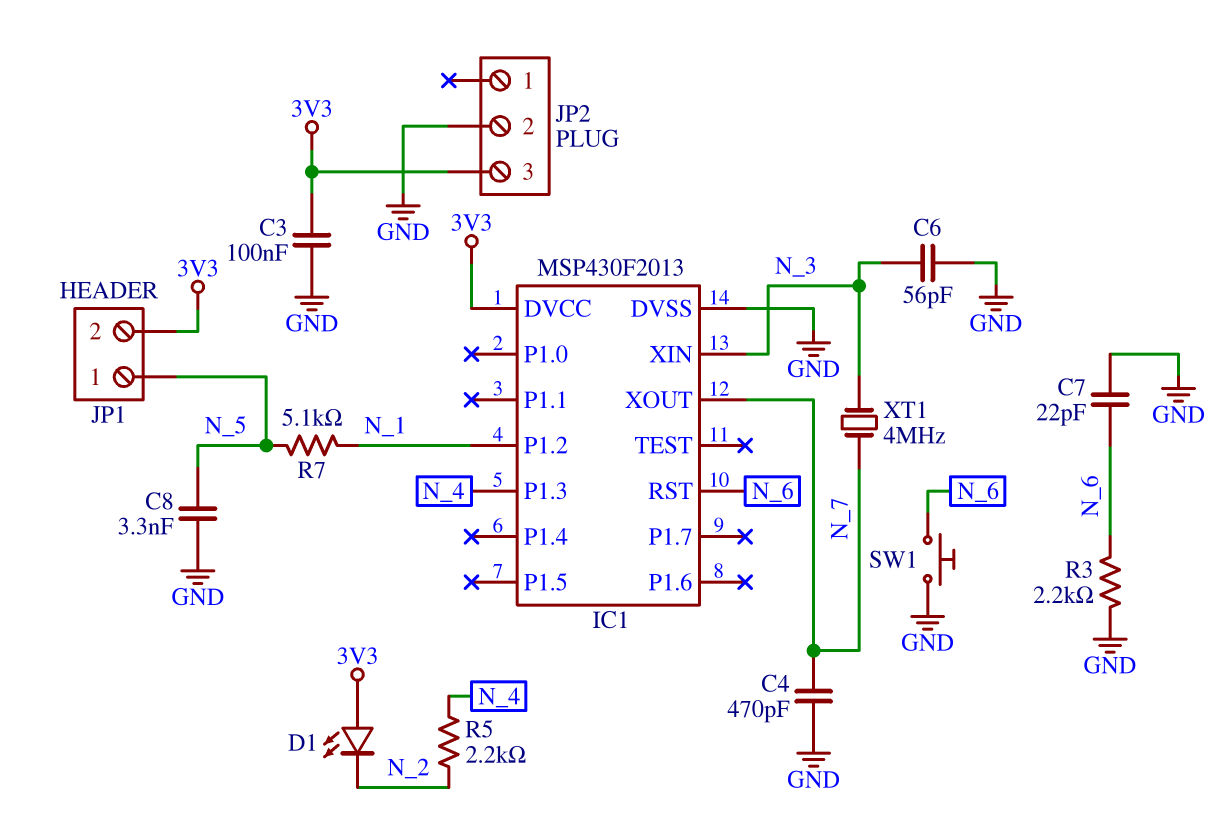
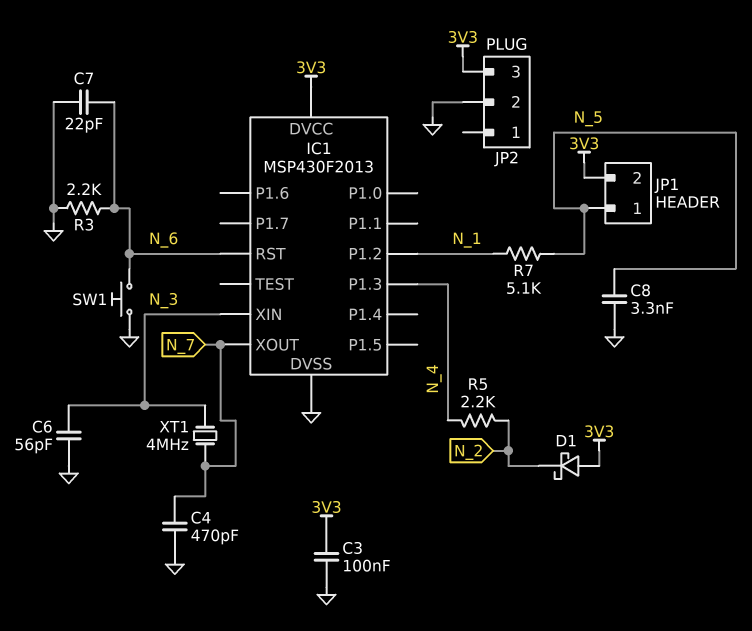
D1: LED (A 3V3, K N_2) -> schottky (A 3V3, K N_2)

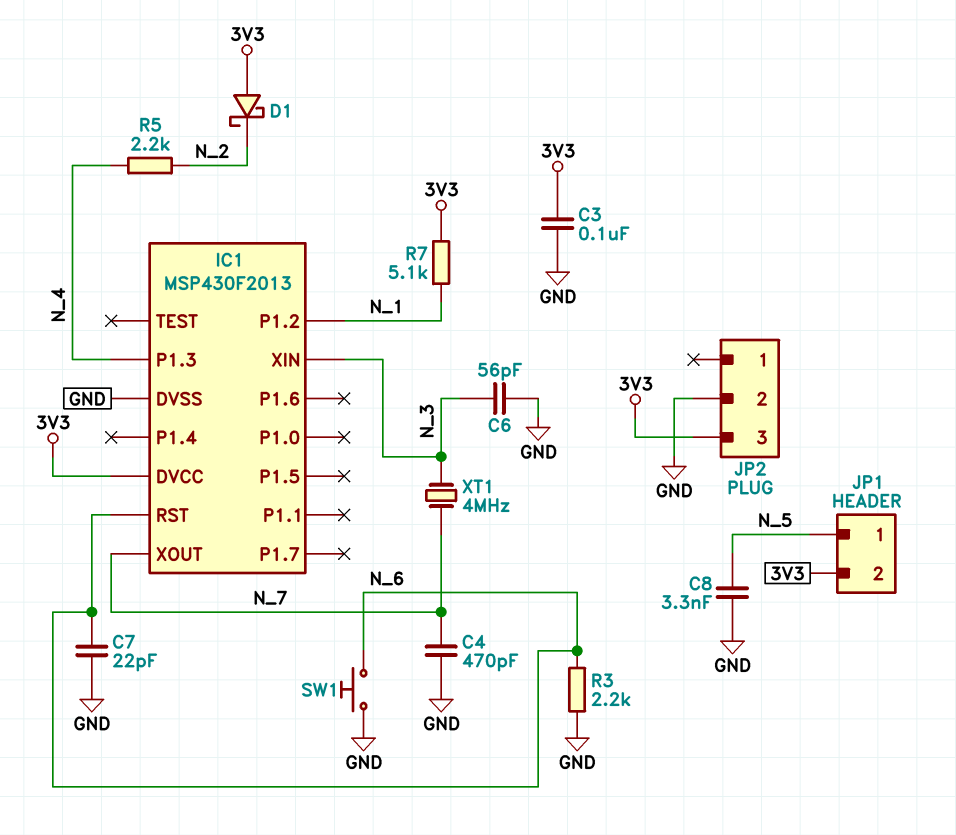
R7: 5.1k (N_1, N_5) -> 5.1k (3V3, N_1)

